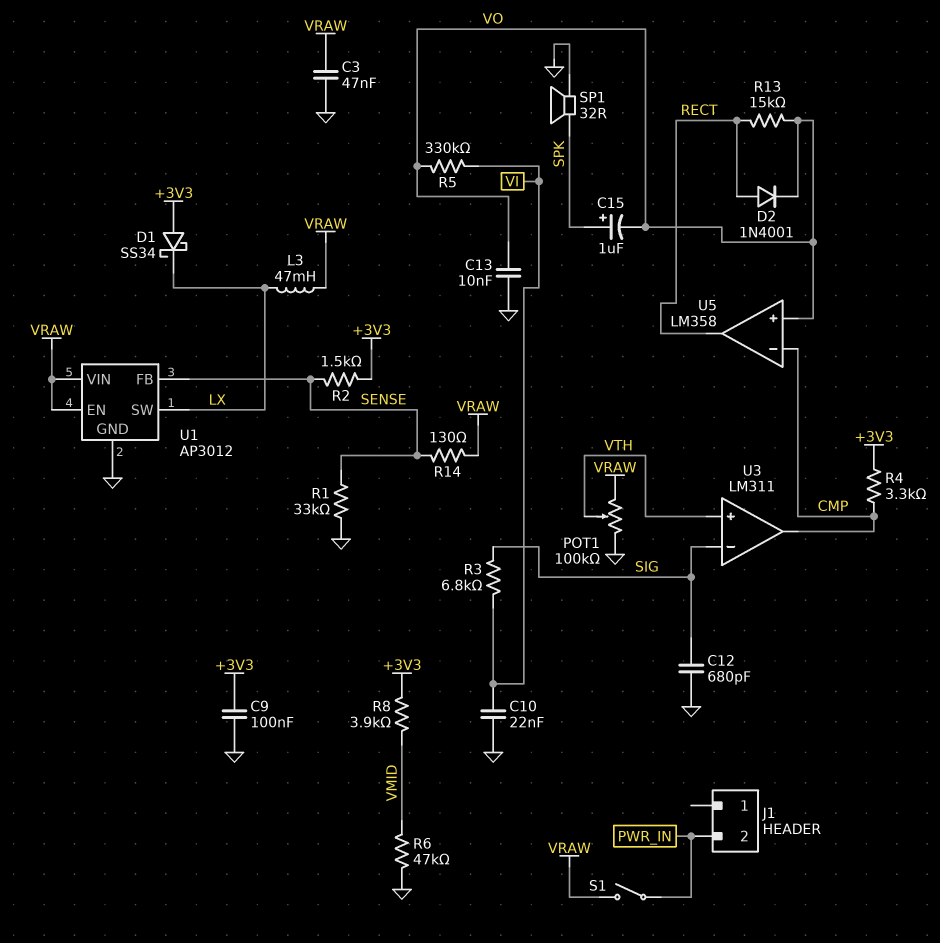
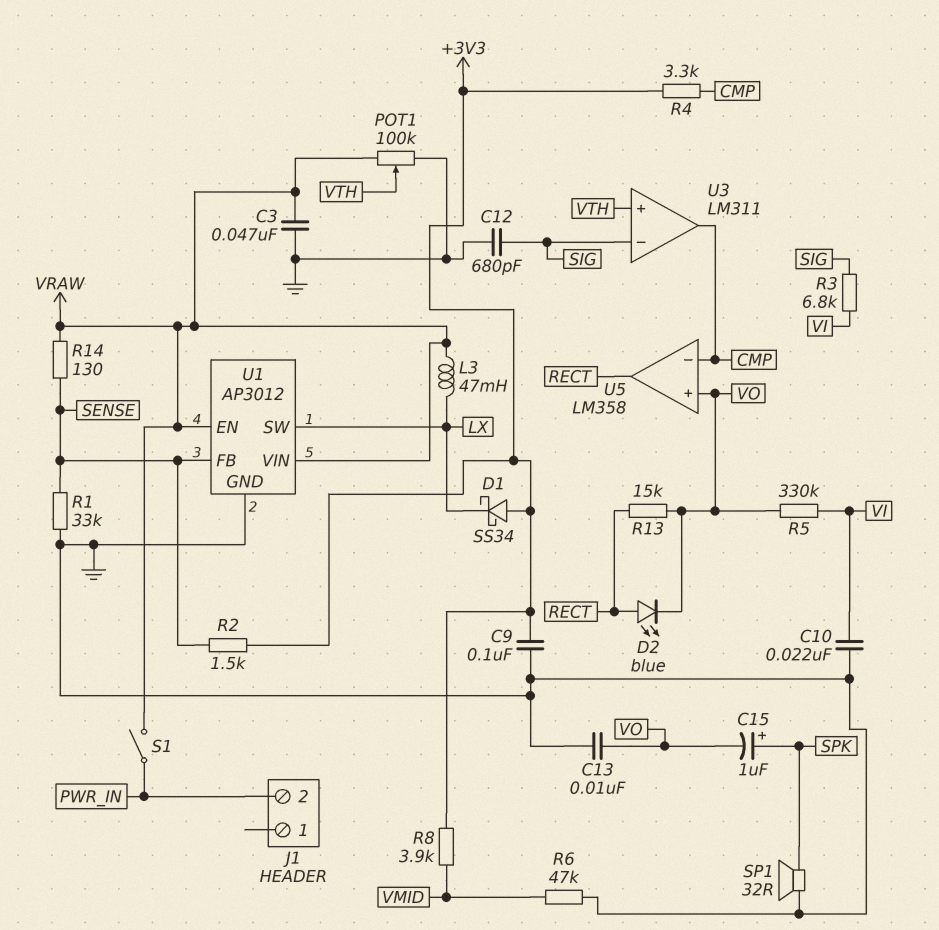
D2: diode 1N4001 (A RECT, K VO) -> LED blue (A RECT, K VO)

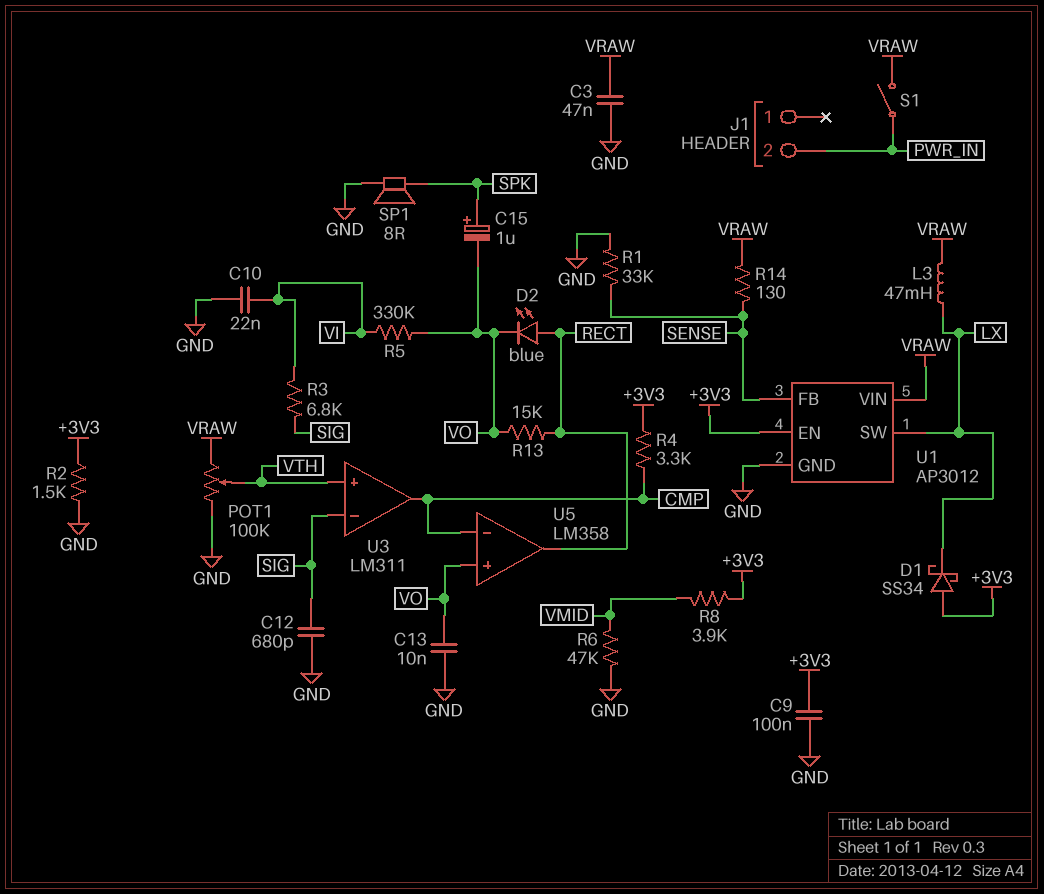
R2: 1.5k (+3V3, SENSE) -> 1.5k (+3V3, GND)
SP1: speaker 32R (GND, SPK) -> speaker 8R (GND, SPK)
U1 pin EN: VRAW -> +3V3

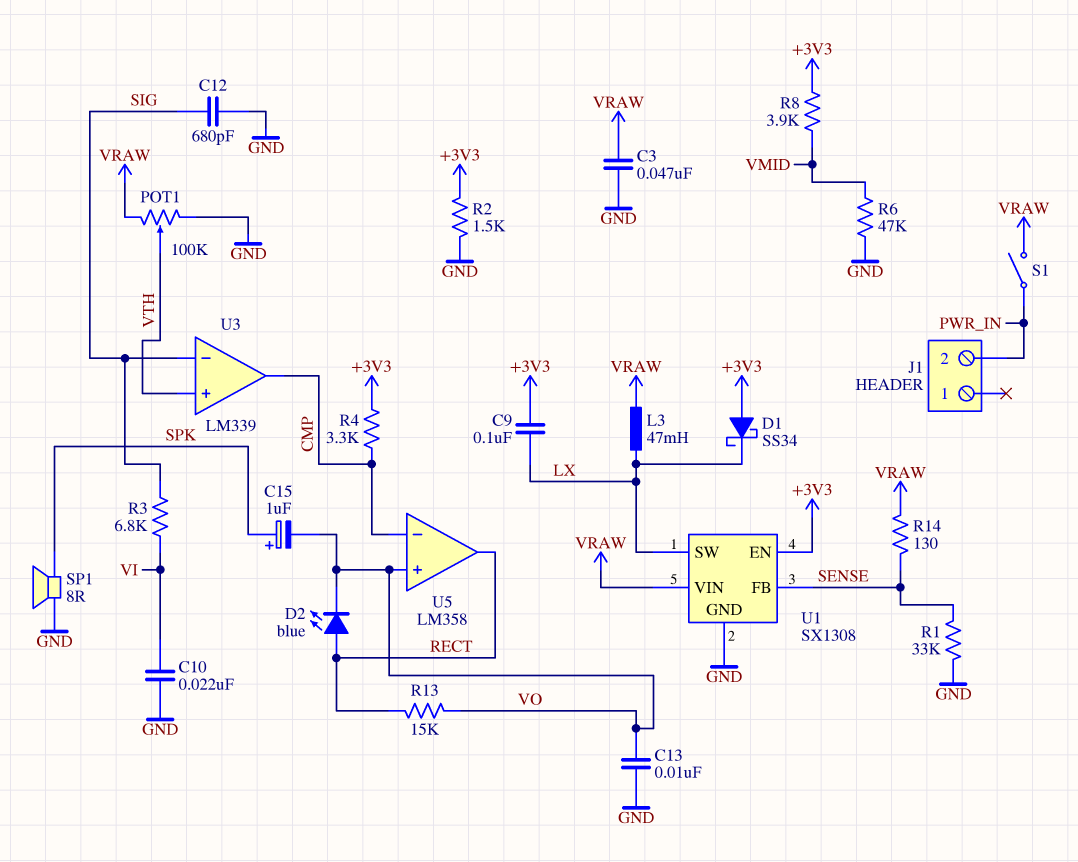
C9: 100nF (+3V3, GND) -> 100nF (+3V3, LX)
R5: 330k (VI, VO) -> none
U1: AP3012 -> SX1308
U3: LM311 -> LM339

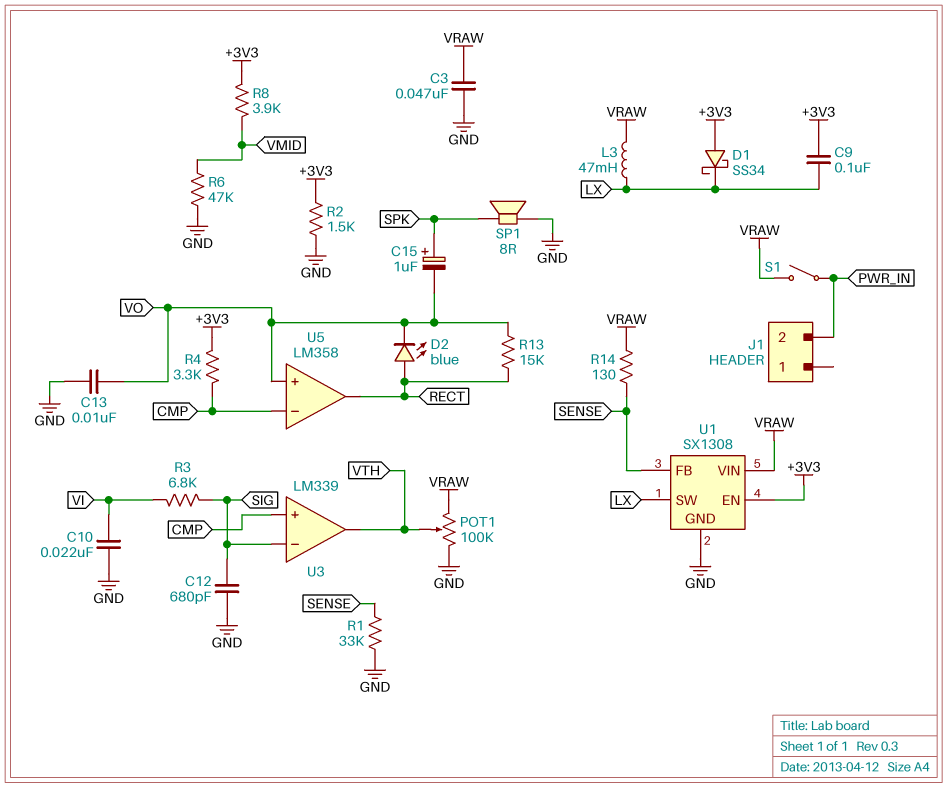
U3 pin in+: VTH -> CMP
U3 pin out: CMP -> VTH

